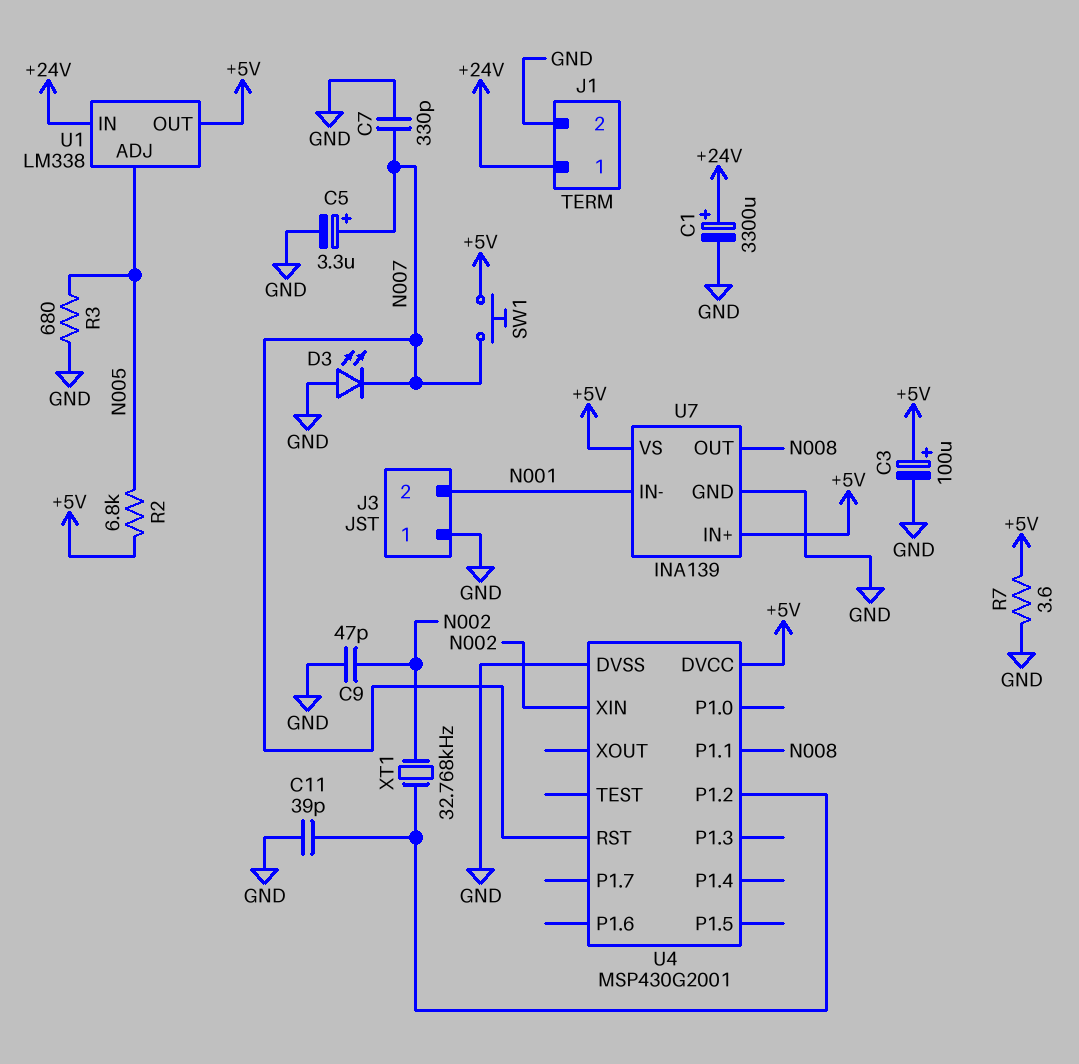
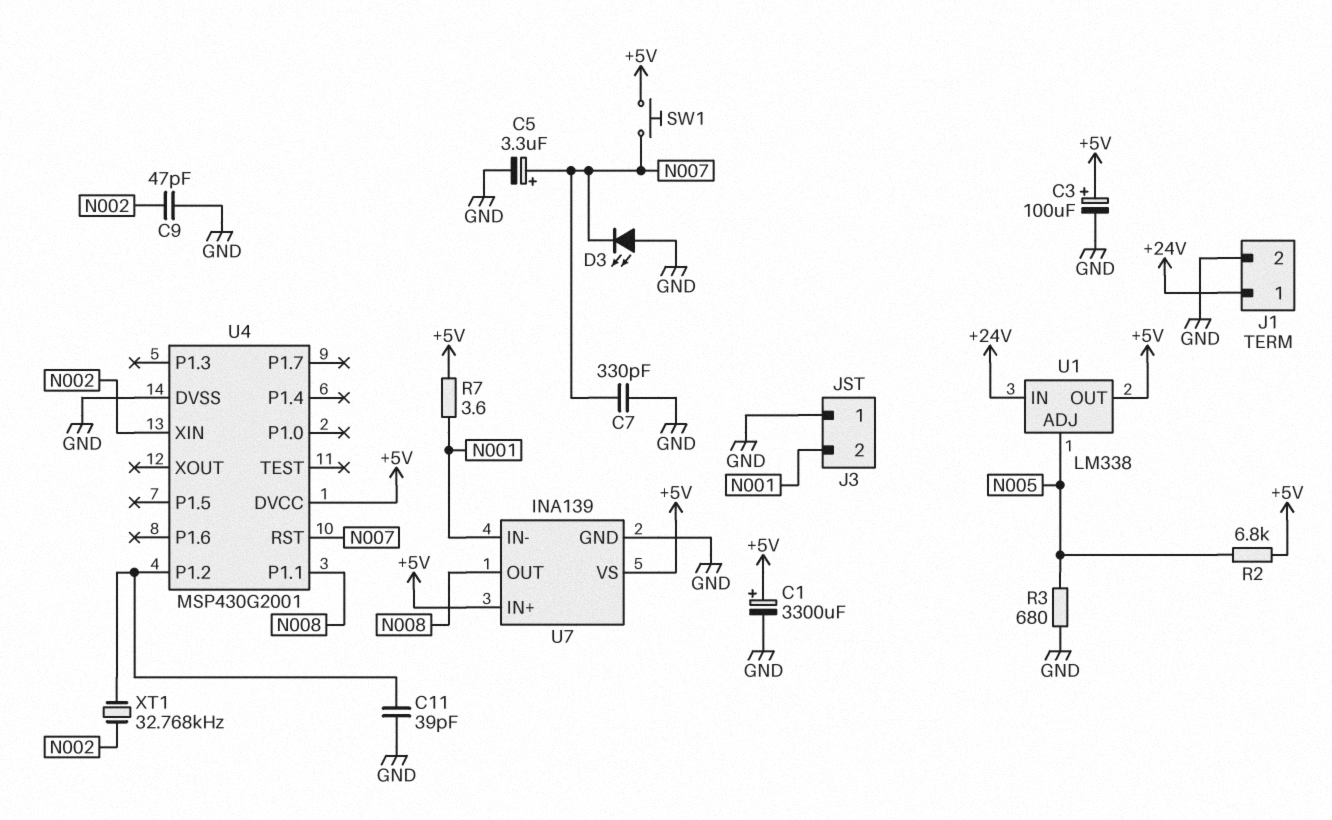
C1: 3300uF (plus +24V, minus GND) -> 3300uF (plus +5V, minus GND)
R7: 3.6 (+5V, GND) -> 3.6 (+5V, N001)

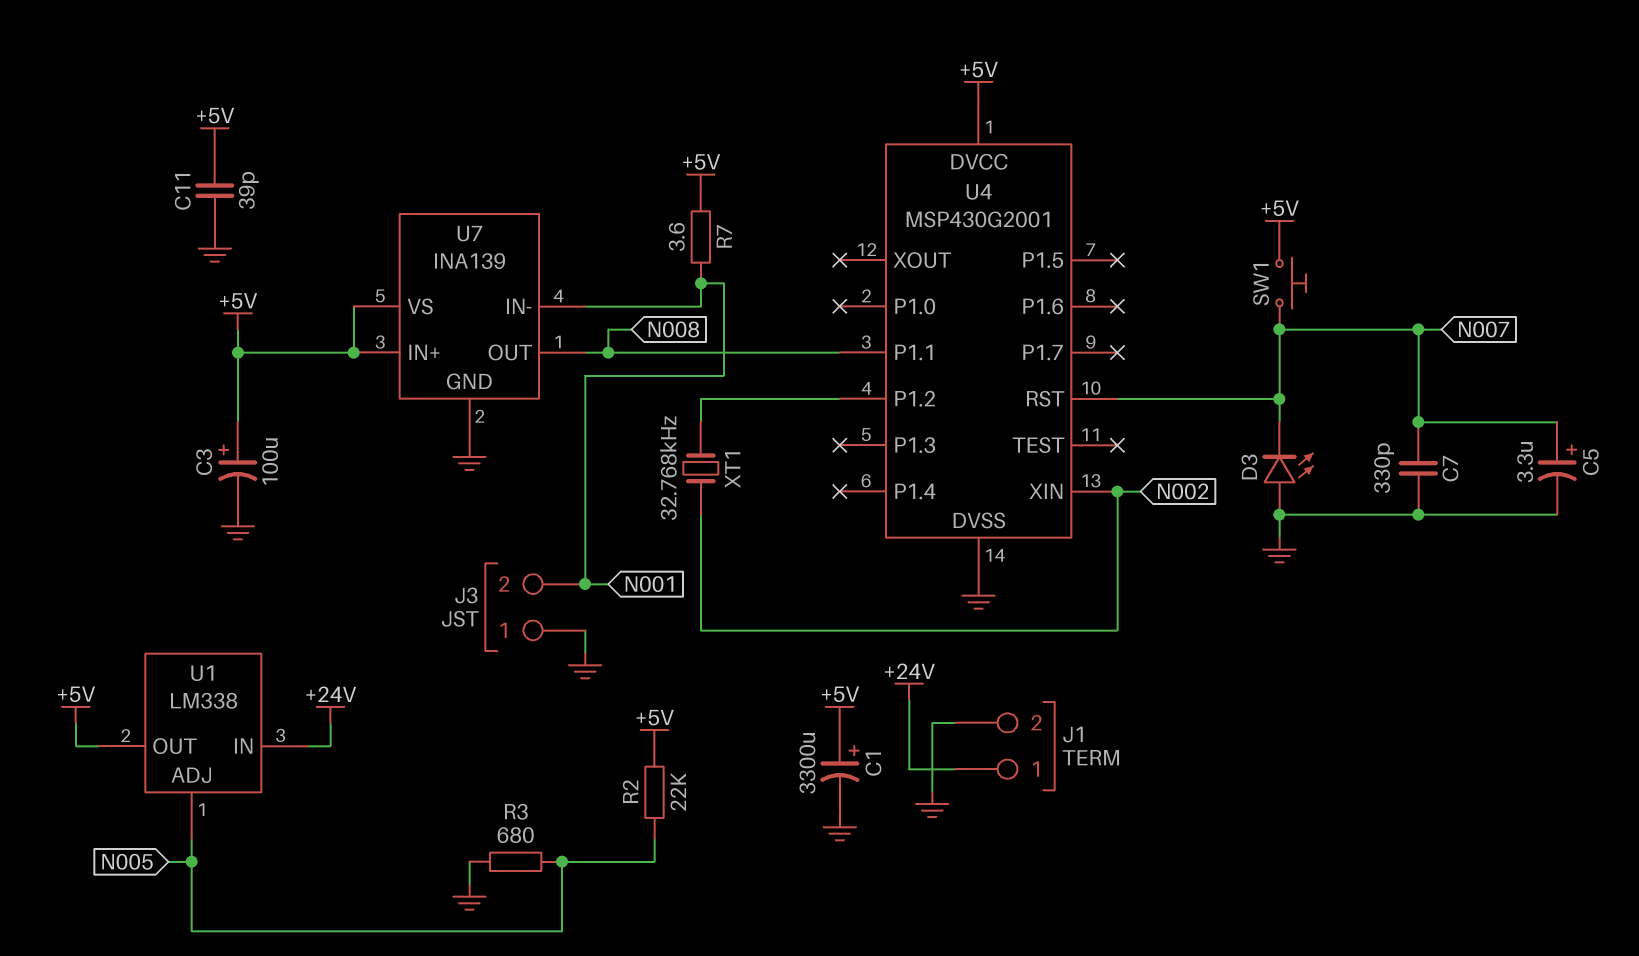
C9: 47pF (GND, N002) -> none
C11: 39pF (GND, U4/P1.2) -> 39pF (+5V, GND)
R2: 6.8k (+5V, N005) -> 22k (+5V, N005)

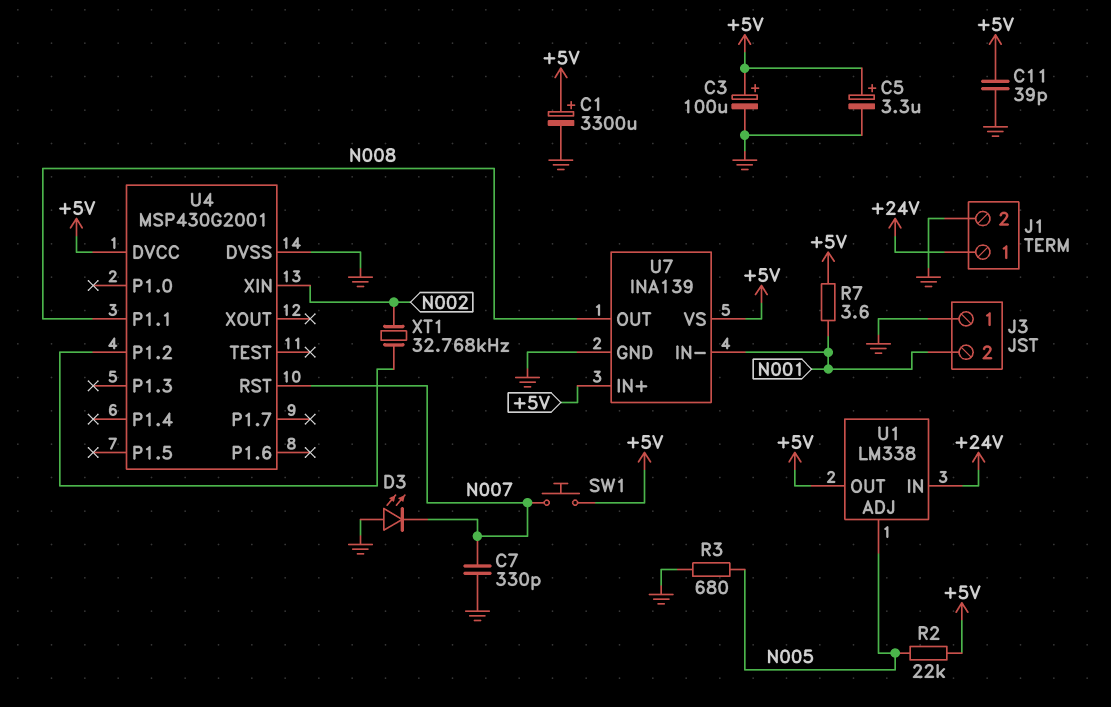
C5: 3.3uF (plus N007, minus GND) -> 3.3uF (plus +5V, minus GND)

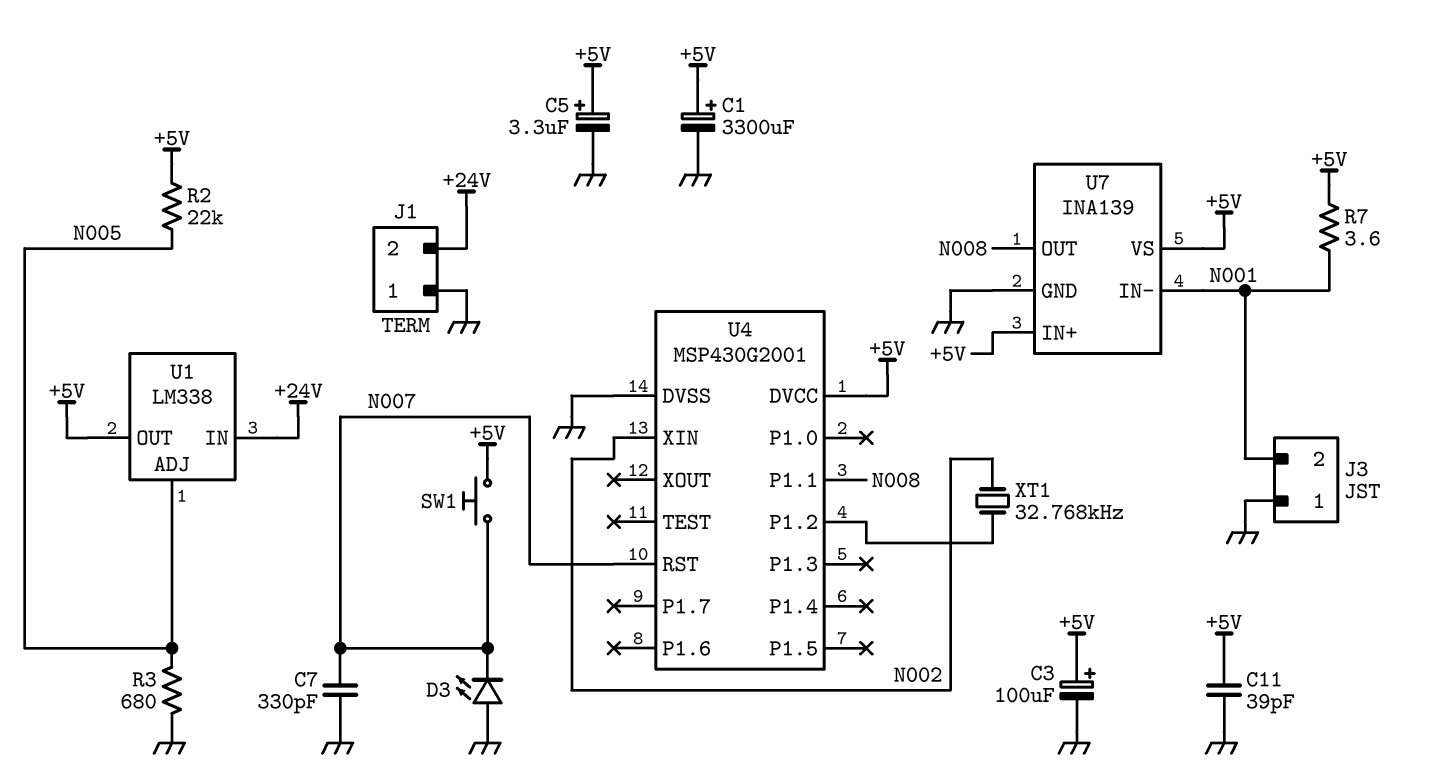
J1 pin 1: +24V -> GND
J1 pin 2: GND -> +24V

